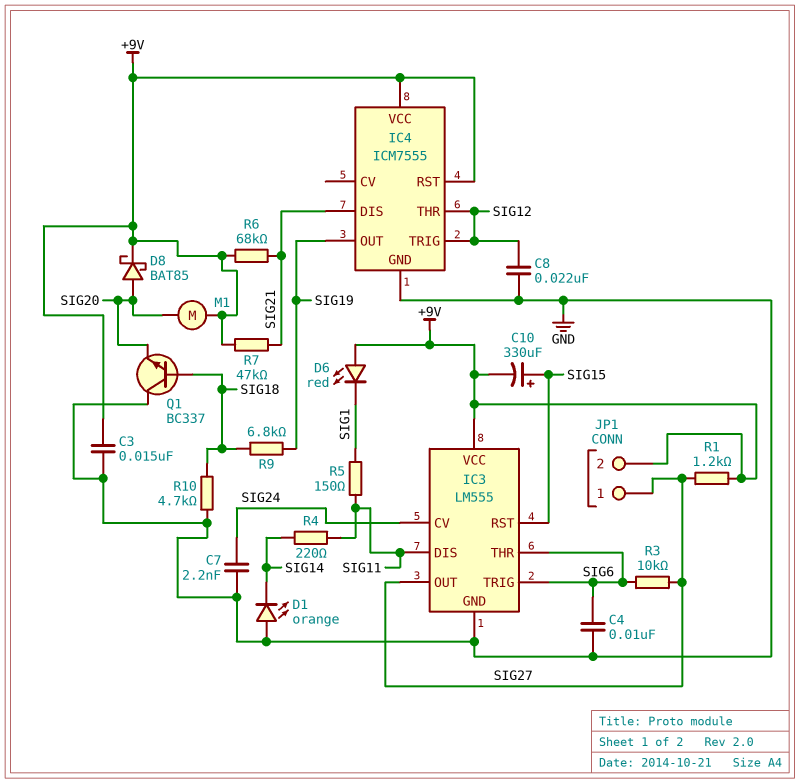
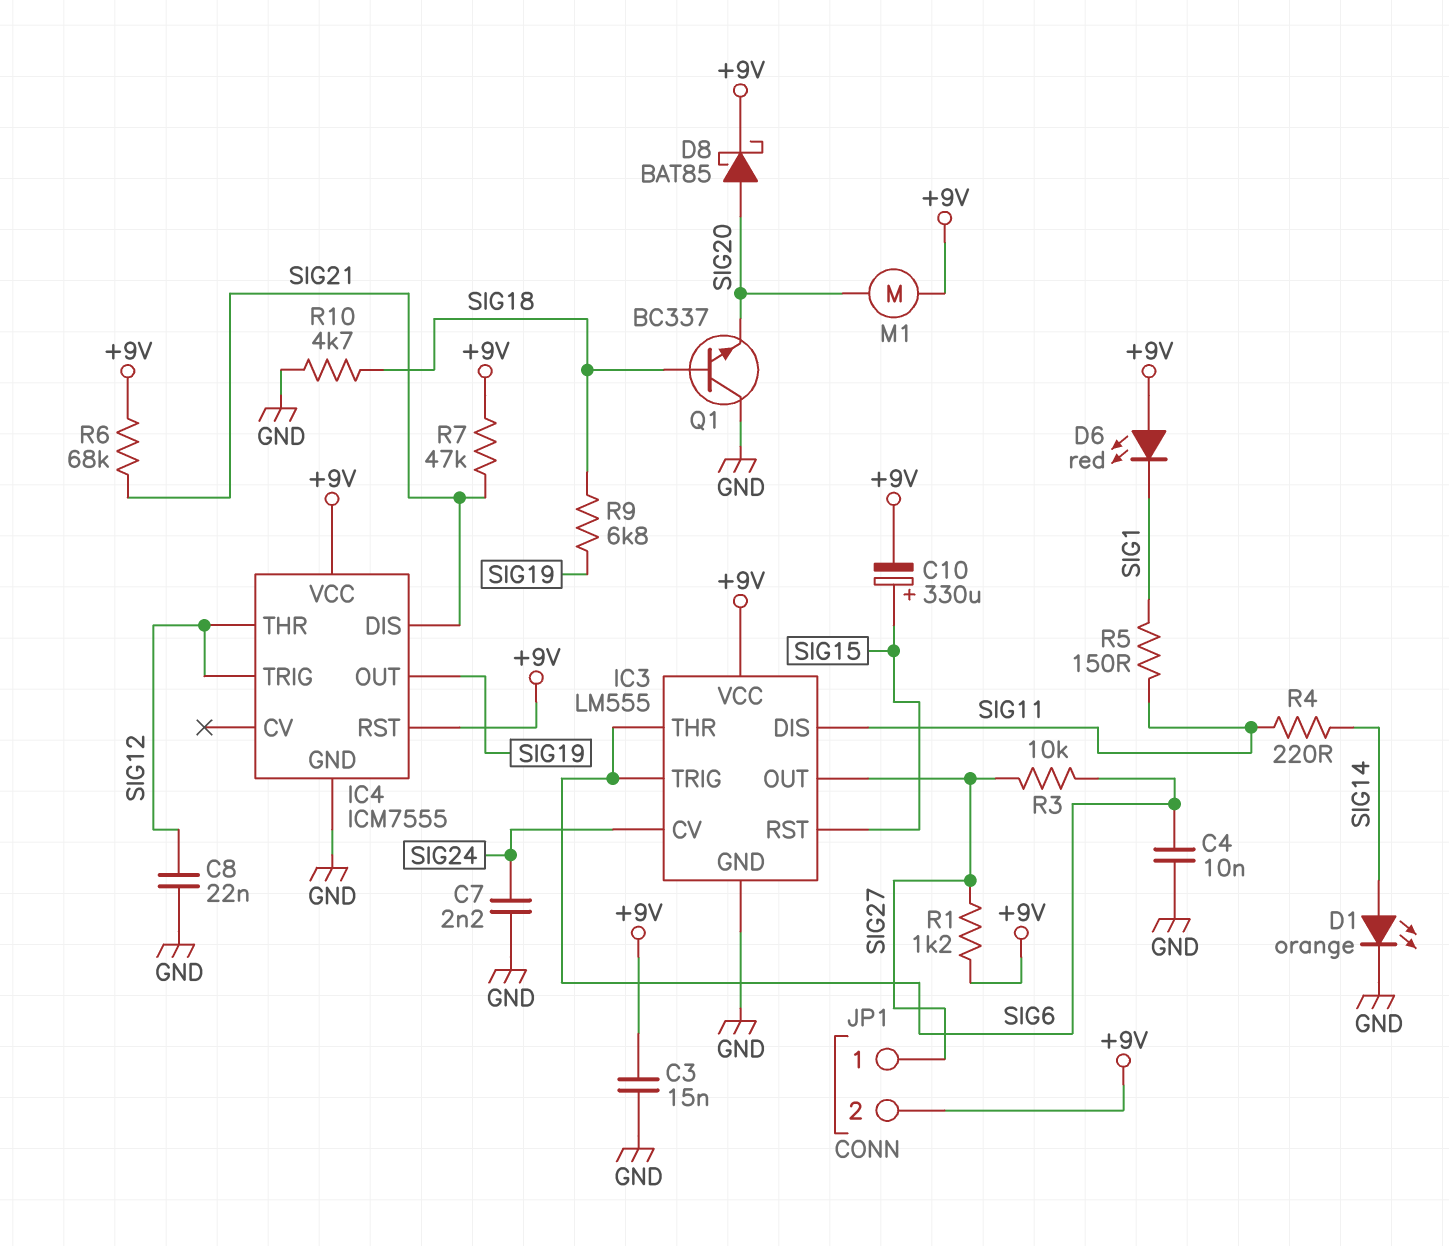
D1: LED orange (A GND, K SIG14) -> LED orange (A SIG14, K GND)

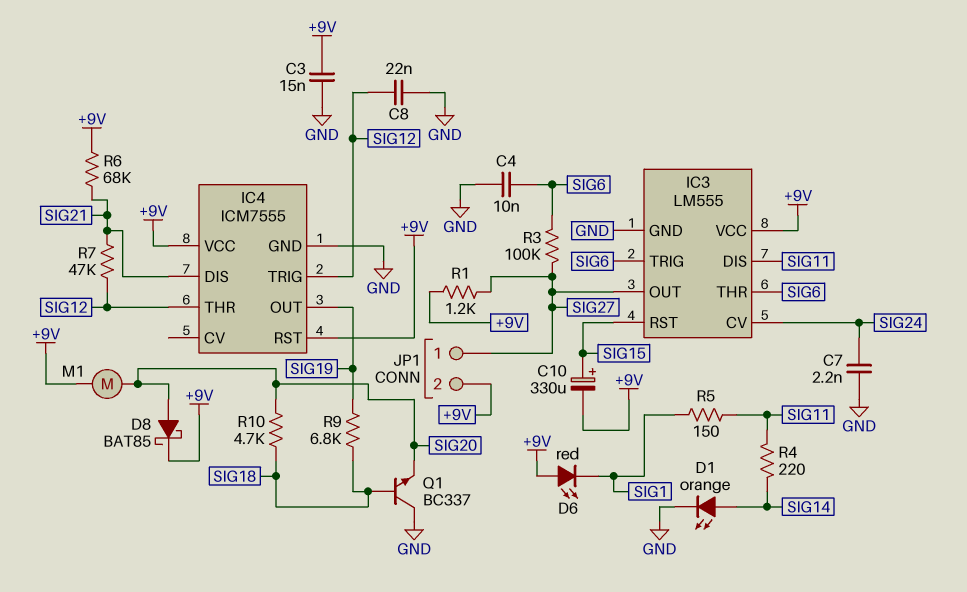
R3: 10k (SIG6, SIG27) -> 100k (SIG6, SIG27)
R7: 47k (+9V, SIG21) -> 47k (SIG12, SIG21)
R10: 4.7k (GND, SIG18) -> 4.7k (SIG18, SIG20)

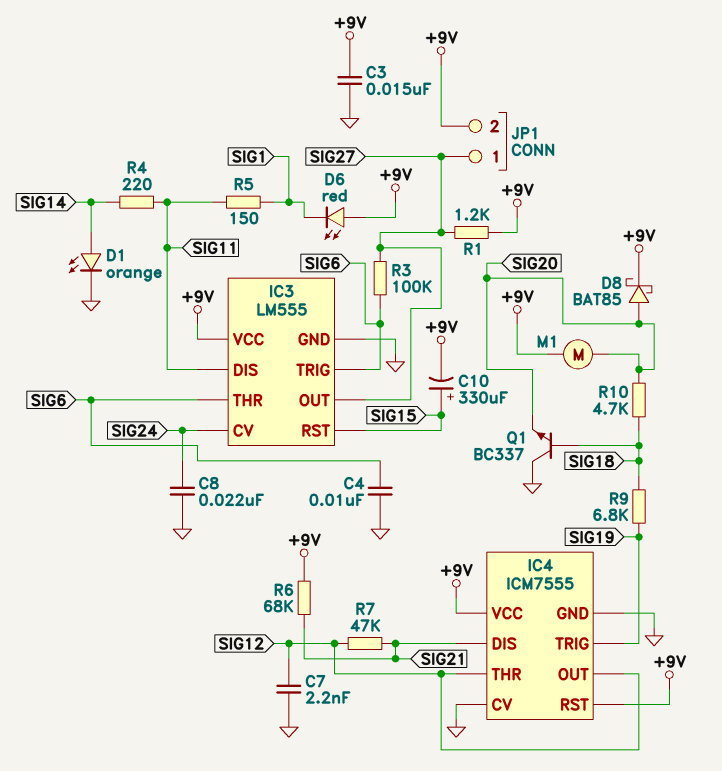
C7: 2.2nF (GND, SIG24) -> 2.2nF (GND, SIG12)
C8: 22nF (GND, SIG12) -> 22nF (GND, SIG24)
IC4 pin CV: none -> GND
IC4 pin OUT: SIG19 -> SIG12
IC4 pin TRIG: SIG12 -> SIG19

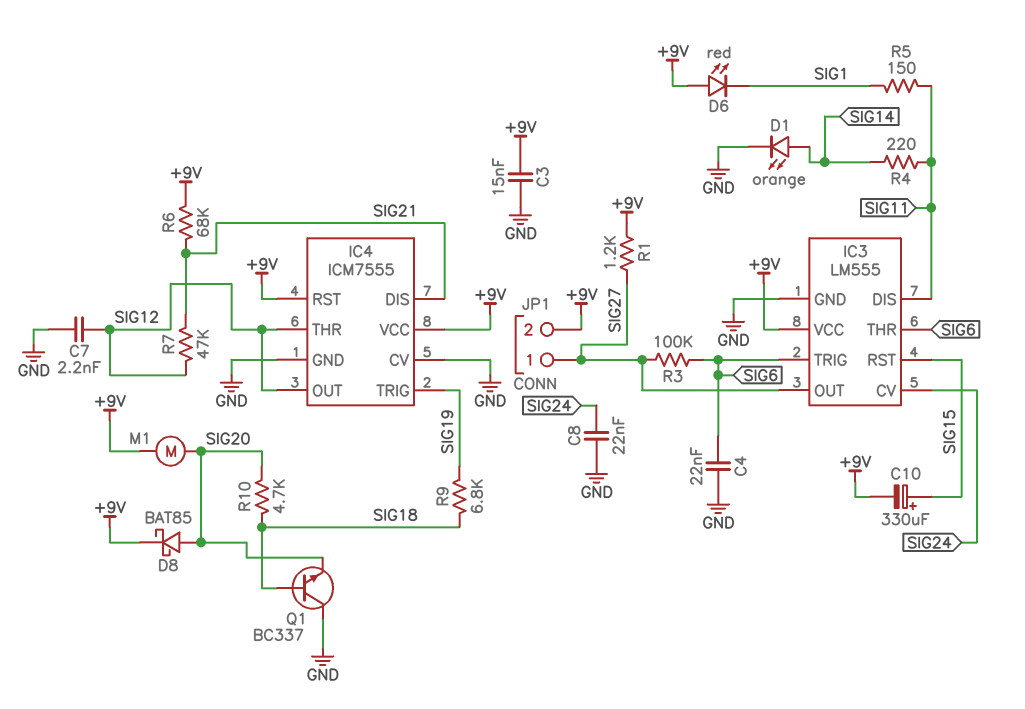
C4: 10nF (GND, SIG6) -> 22nF (GND, SIG6)

